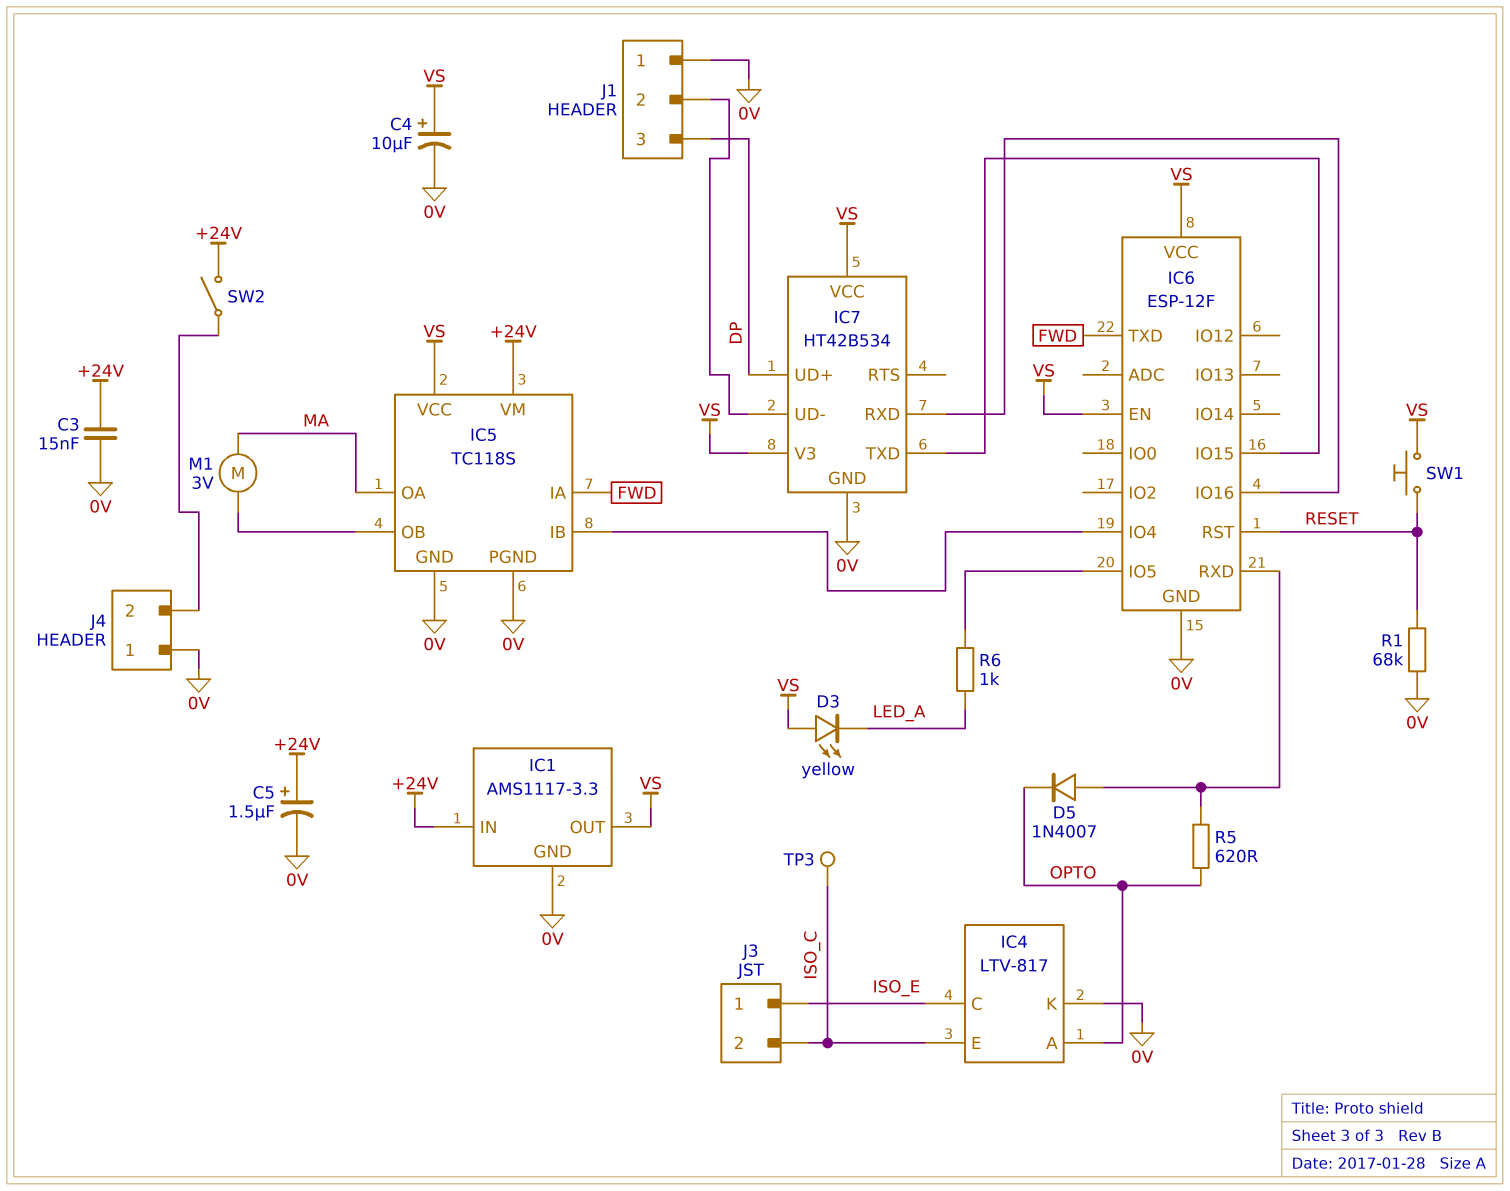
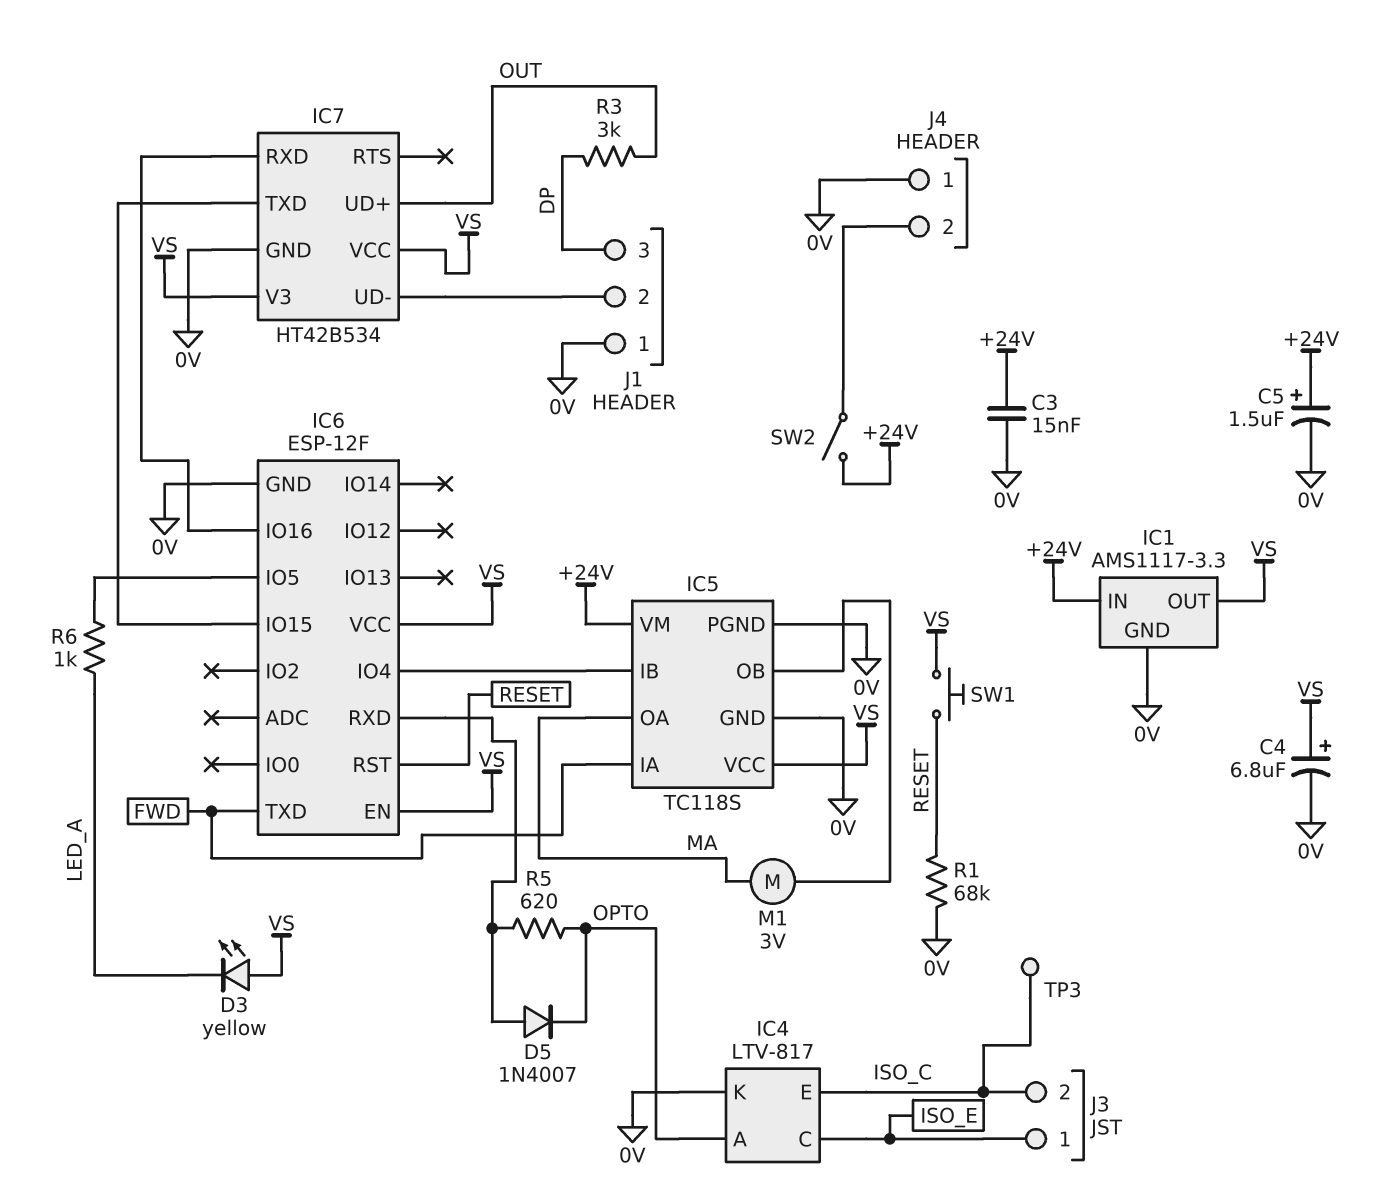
C4: 10uF (plus VS, minus 0V) -> 6.8uF (plus VS, minus 0V)
IC7 pin UD+: DP -> OUT
R3: none -> 3k (DP, OUT)

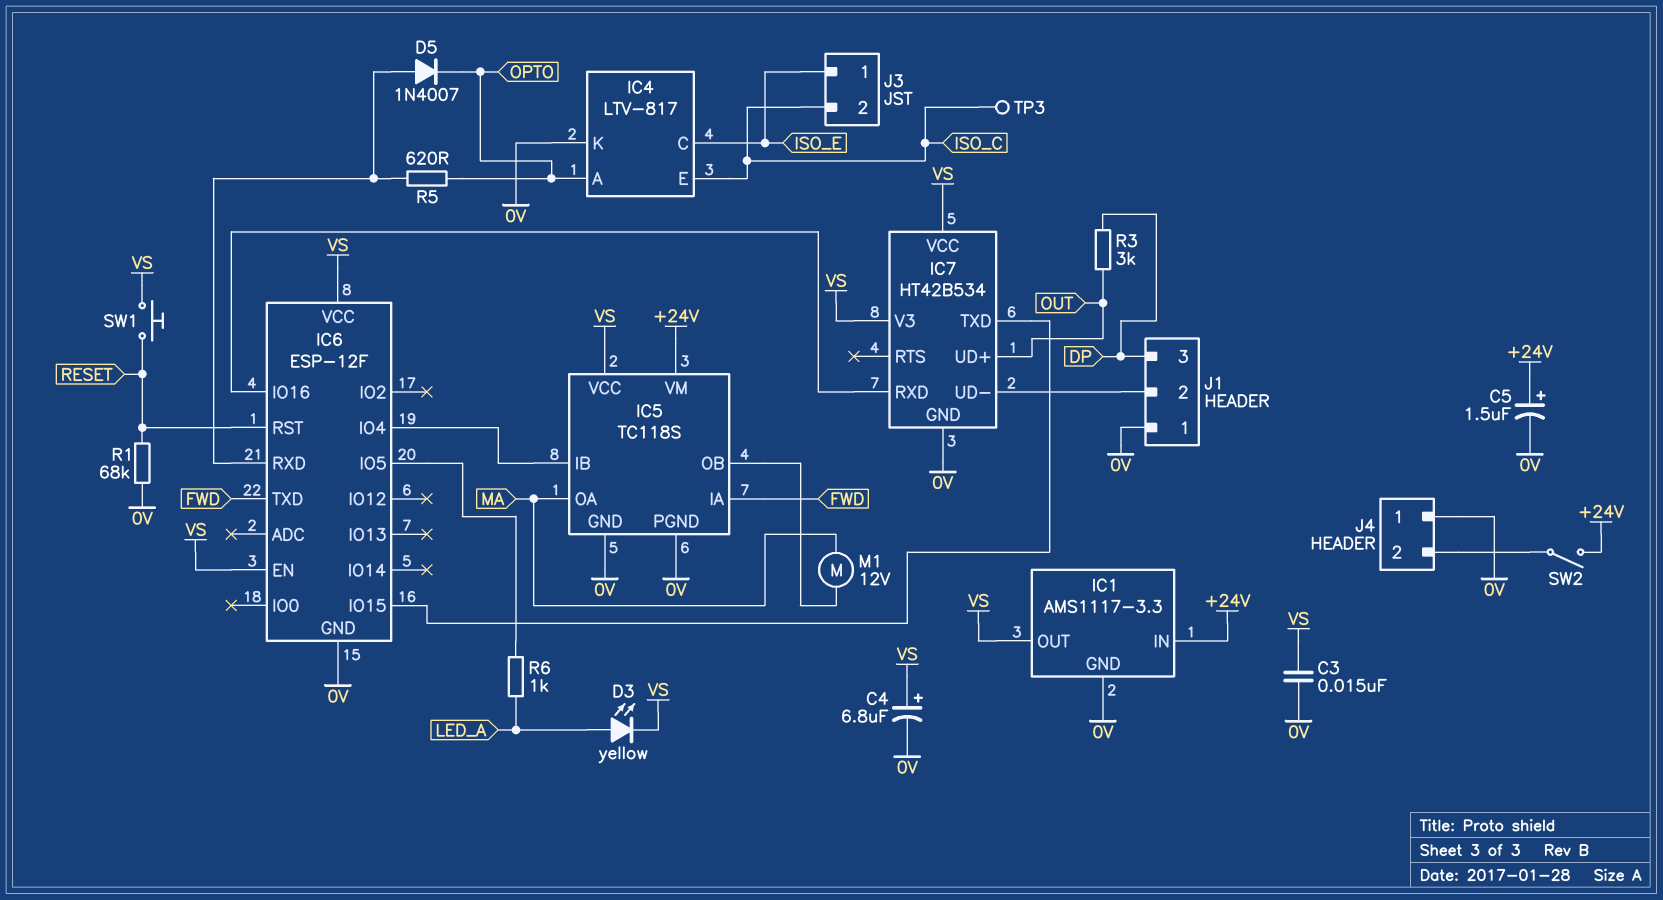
C3: 15nF (+24V, 0V) -> 15nF (0V, VS)
D3: LED yellow (A VS, K LED_A) -> LED yellow (A LED_A, K VS)
M1: motor 3V (IC5/OB, MA) -> motor 12V (IC5/OB, MA)

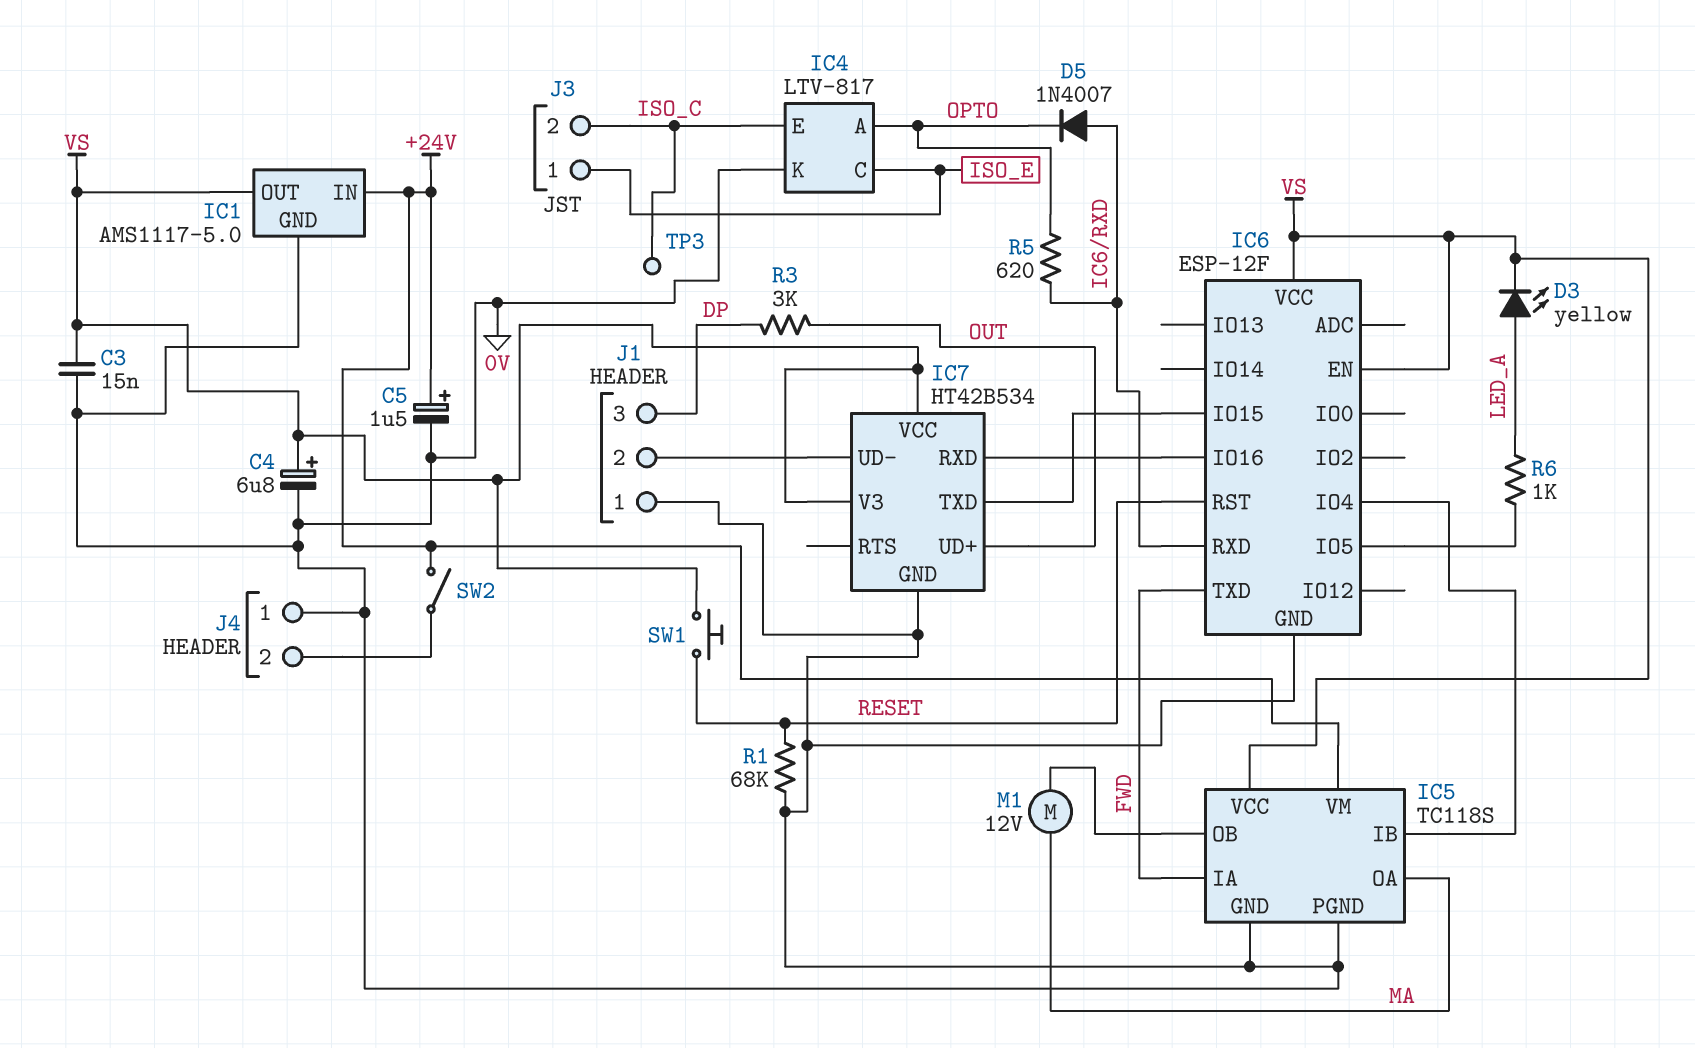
IC1: AMS1117-3.3 -> AMS1117-5.0

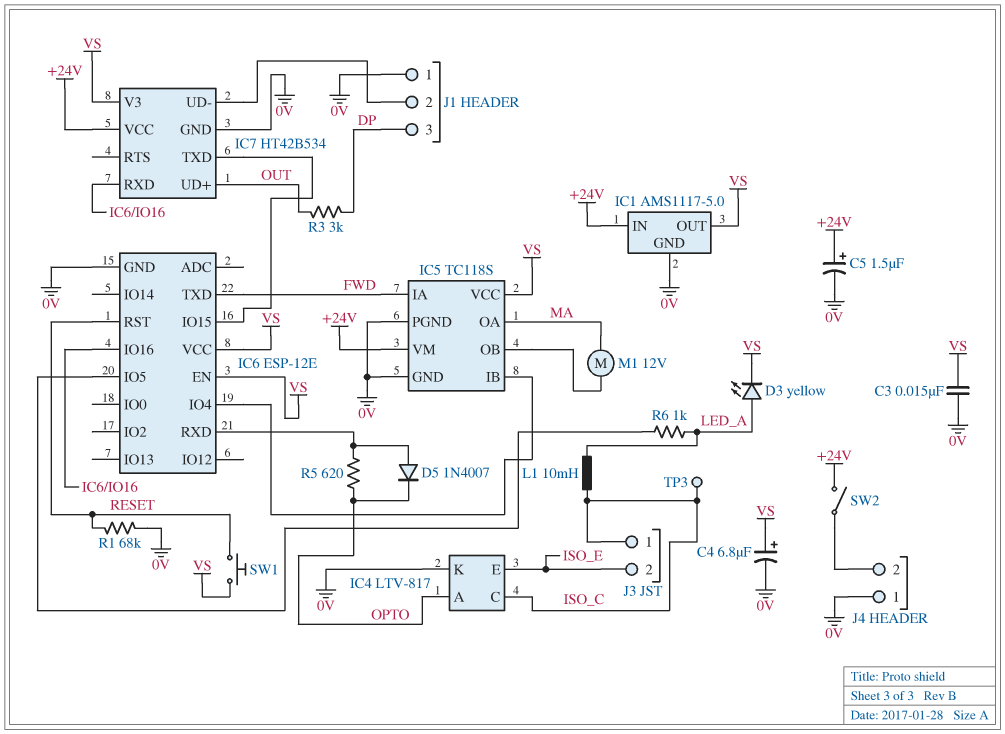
IC4 pin C: ISO_E -> ISO_C
IC4 pin E: ISO_C -> ISO_E
IC6: ESP-12F -> ESP-12E
IC7 pin VCC: VS -> +24V
J3 pin 1: ISO_E -> ISO_C
J3 pin 2: ISO_C -> ISO_E
L1: none -> 10mH (ISO_C, LED_A)

